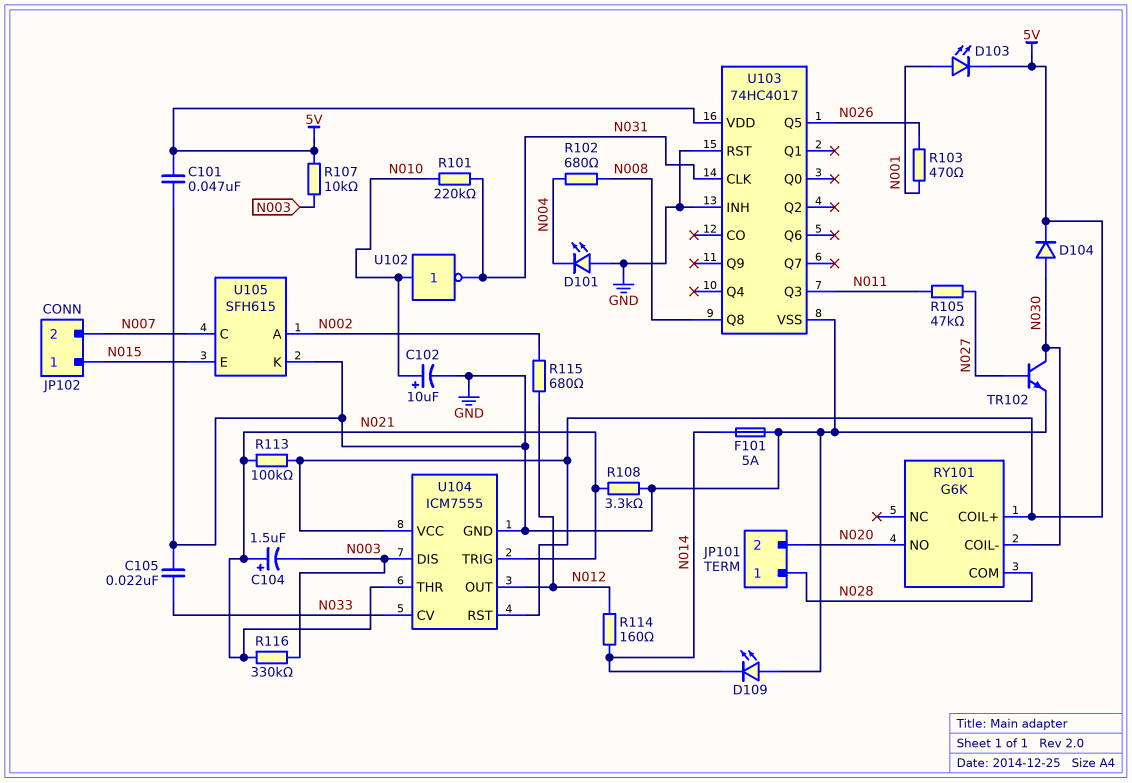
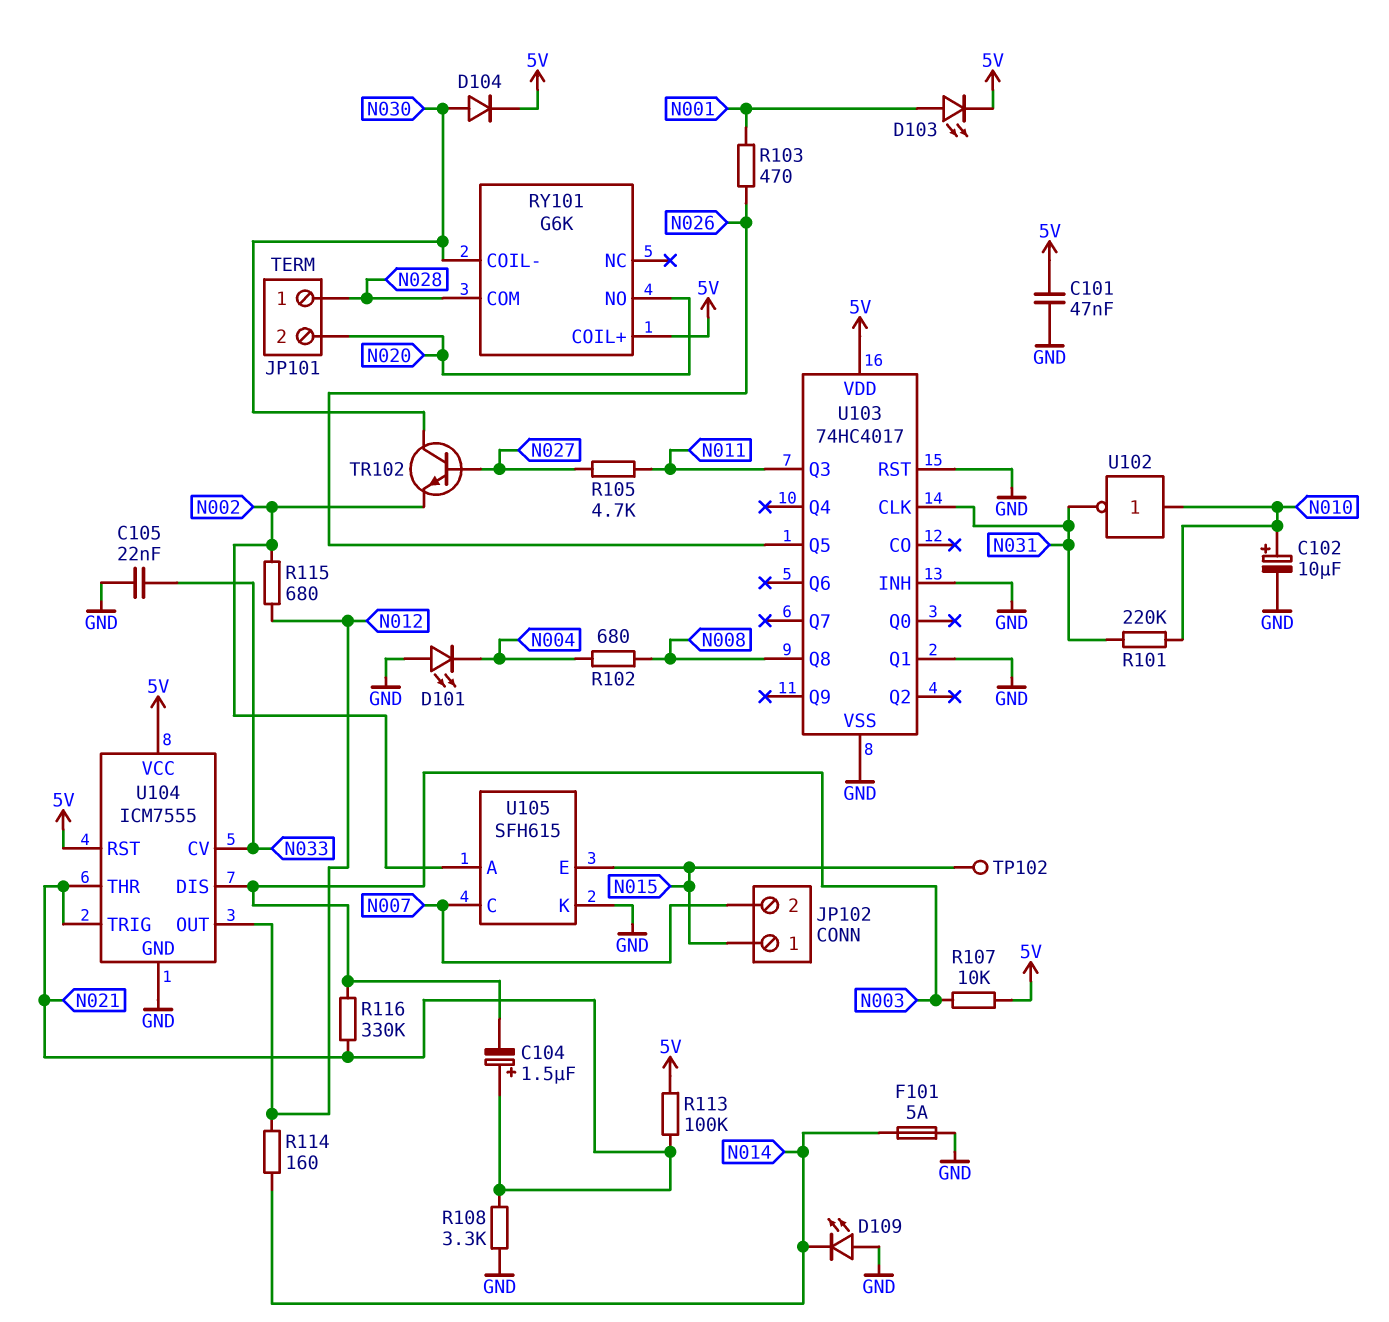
R105: 47k (N011, N027) -> 4.7k (N011, N027)
TP102: none -> test point (N015)
TR102: NPN (B N027, C N030, E GND) -> NPN (B N027, C N030, E N002)
U103 pin Q1: none -> GND

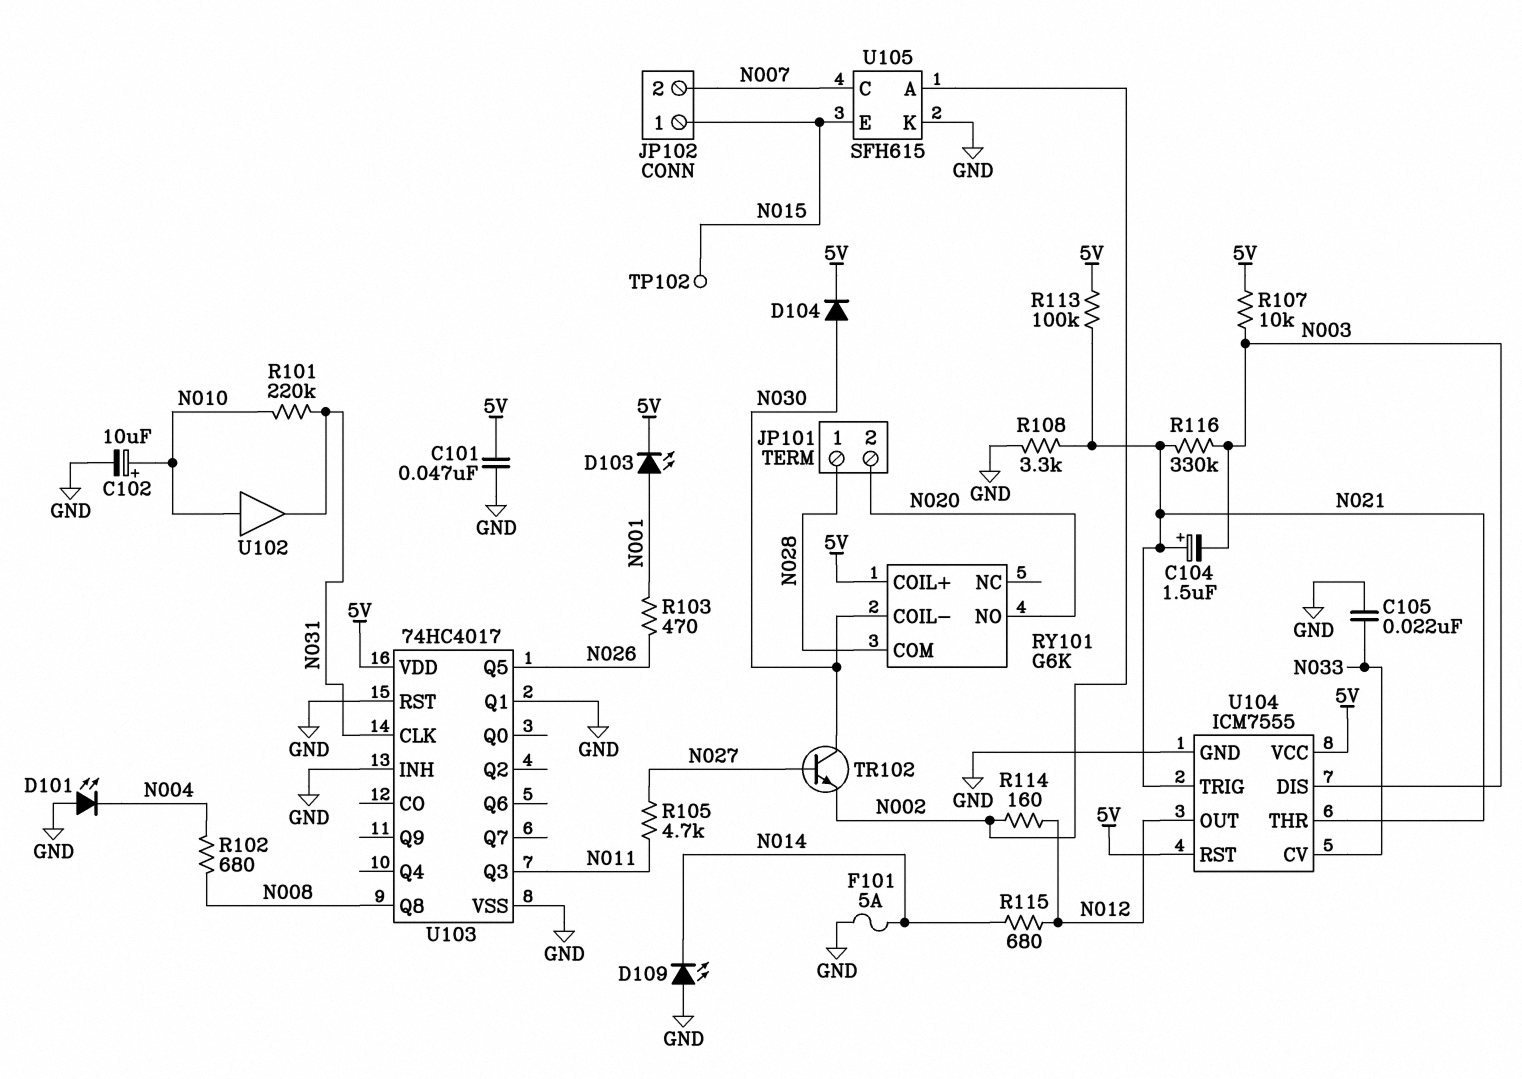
R114: 160 (N012, N014) -> 160 (N002, N012)
R115: 680 (N002, N012) -> 680 (N012, N014)
U102: NOT (in N010, out N031) -> buffer (in N010, out N031)

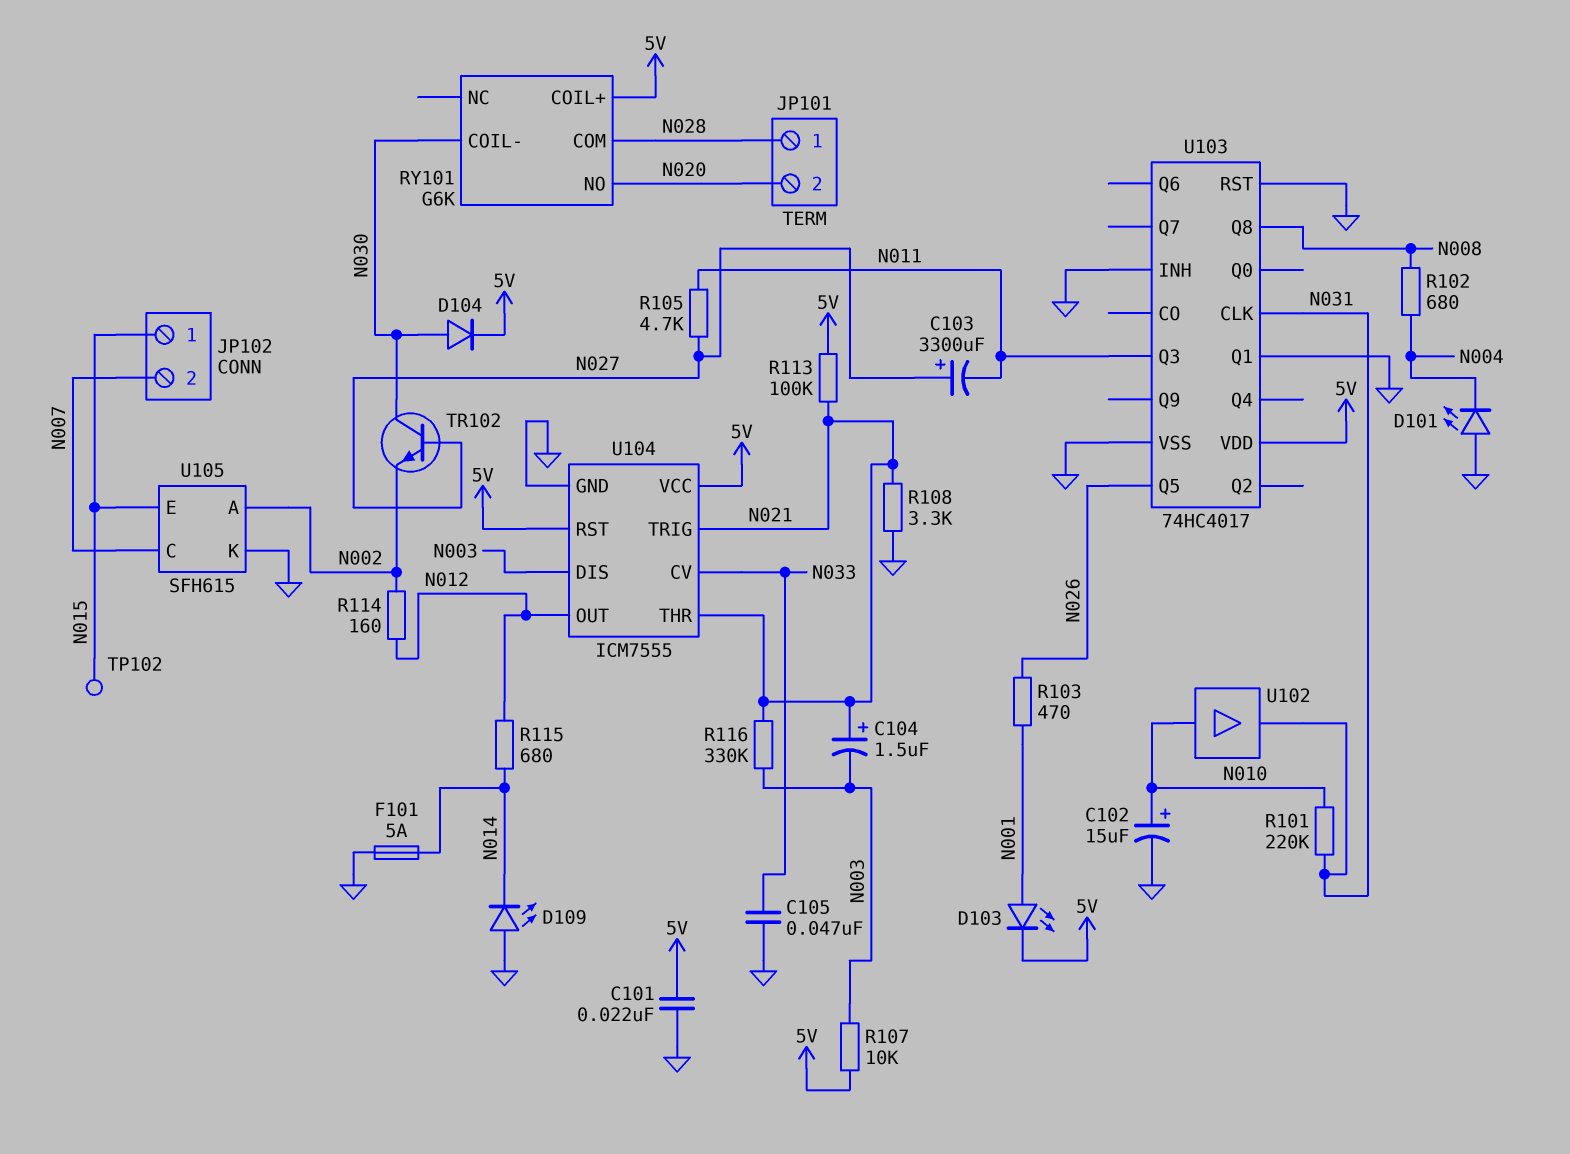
C101: 47nF (5V, GND) -> 22nF (5V, GND)
C102: 10uF (plus N010, minus GND) -> 15uF (plus N010, minus GND)
C103: none -> 3300uF (plus N027, minus N011)
C105: 22nF (GND, N033) -> 47nF (GND, N033)

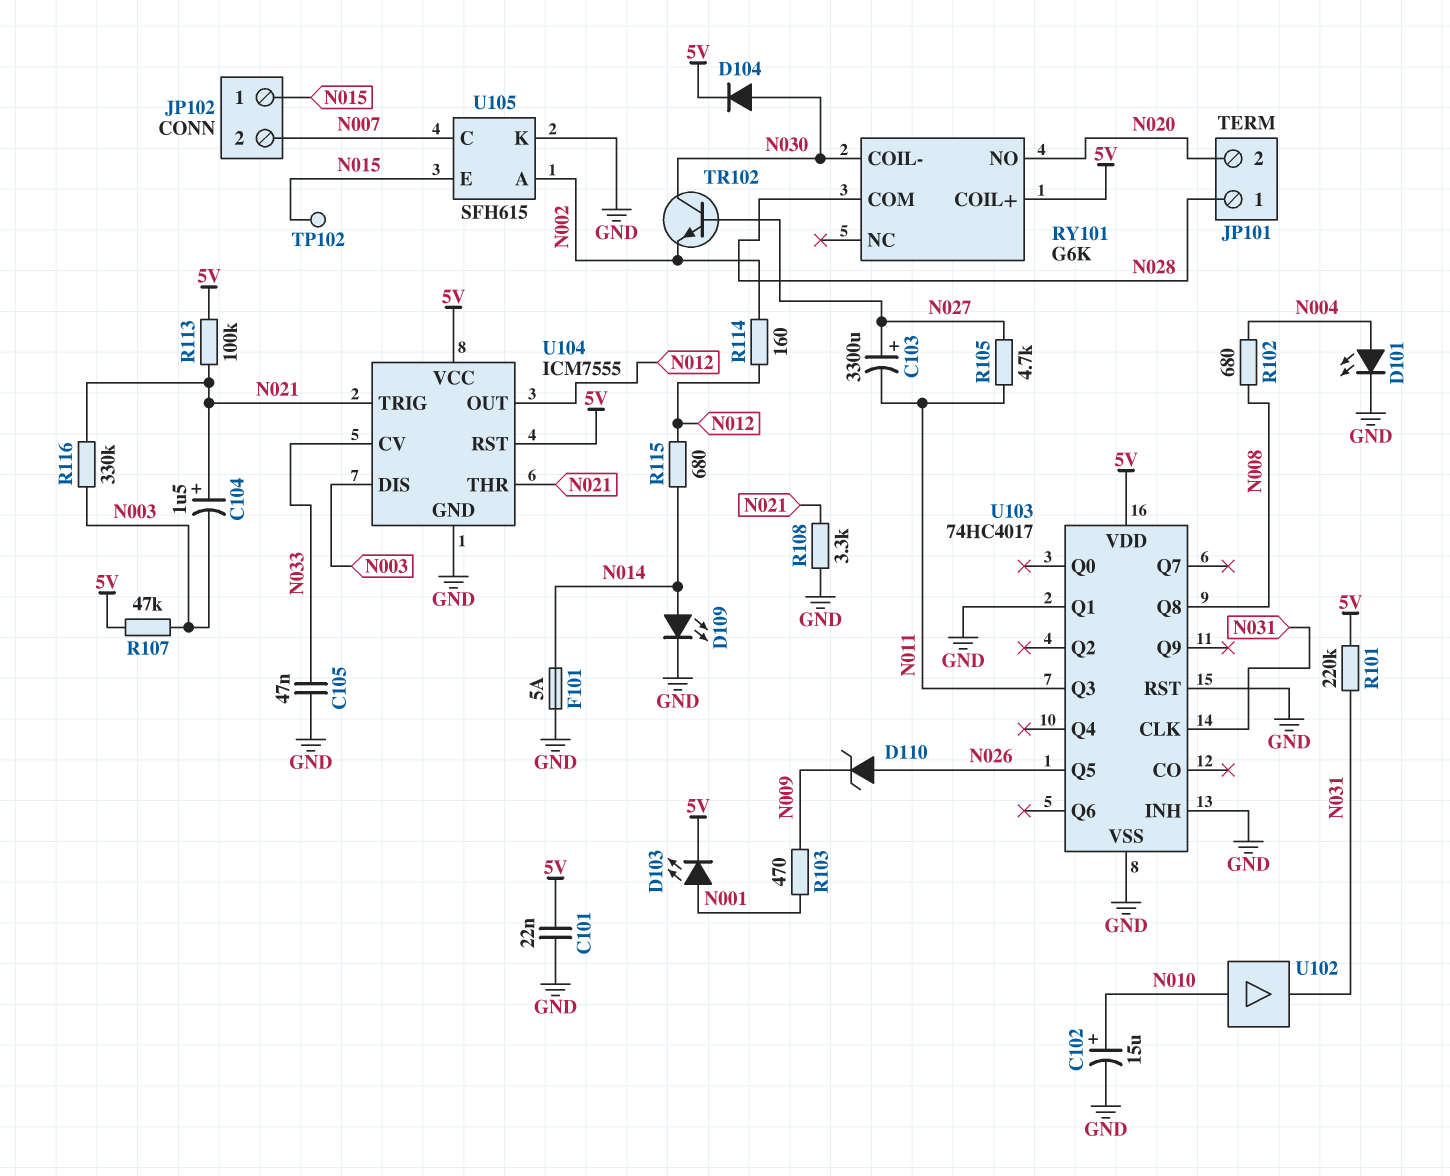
D101: LED (A GND, K N004) -> LED (A N004, K GND)
D109: LED (A GND, K N014) -> LED (A N014, K GND)
D110: none -> zener (A N026, K N009)
R101: 220k (N010, N031) -> 220k (5V, N031)
R103: 470 (N001, N026) -> 470 (N001, N009)
R107: 10k (5V, N003) -> 47k (5V, N003)

